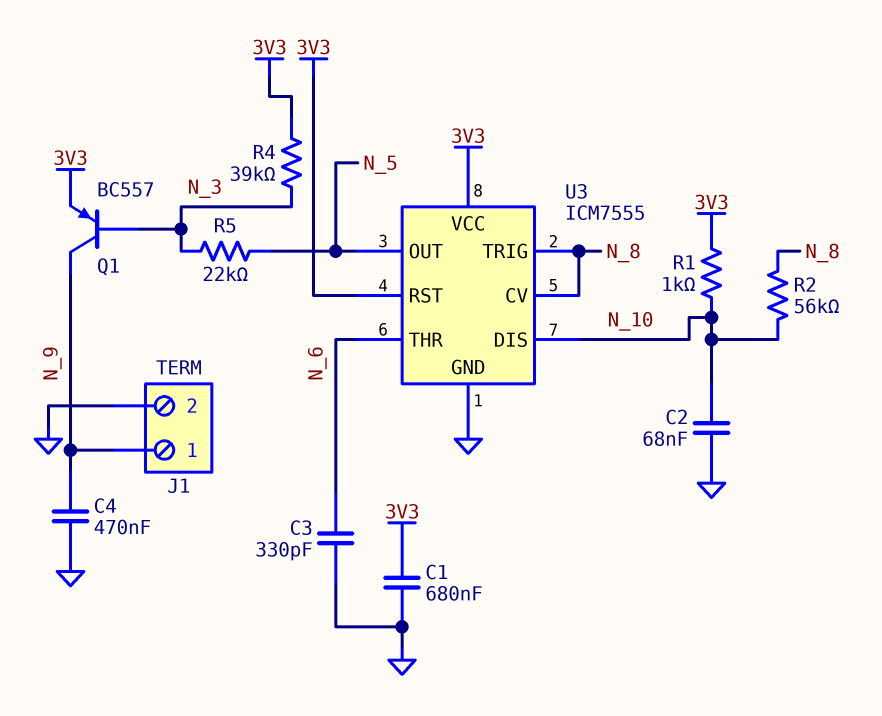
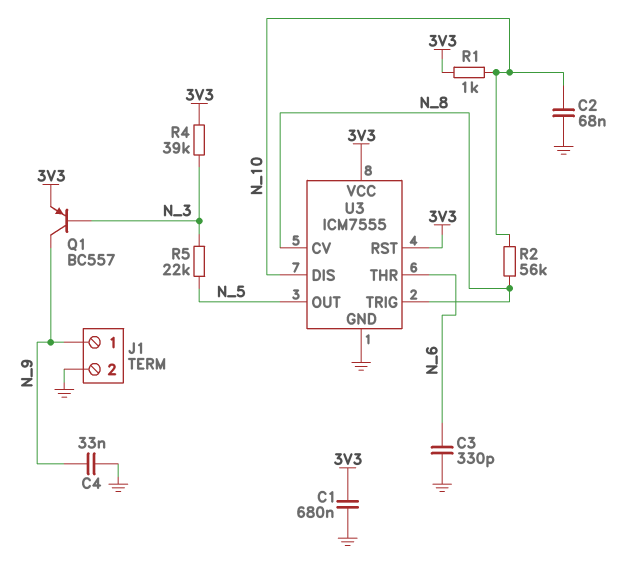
C4: 470nF (GND, N_9) -> 33nF (GND, N_9)

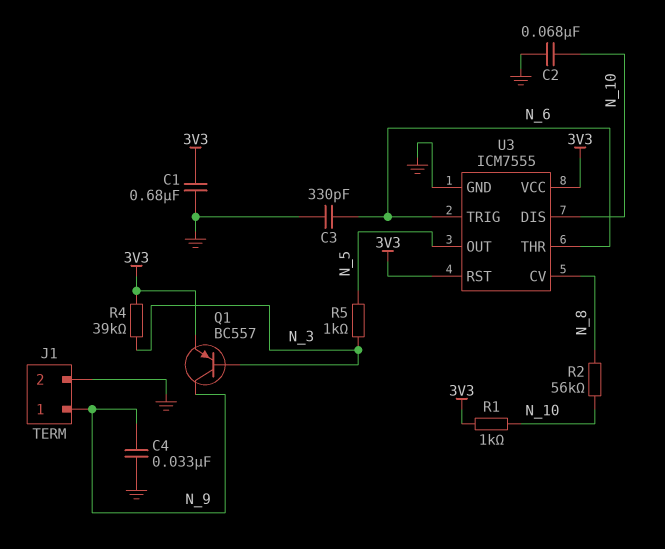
R5: 22k (N_3, N_5) -> 1k (N_3, N_5)
U3 pin TRIG: N_8 -> N_6

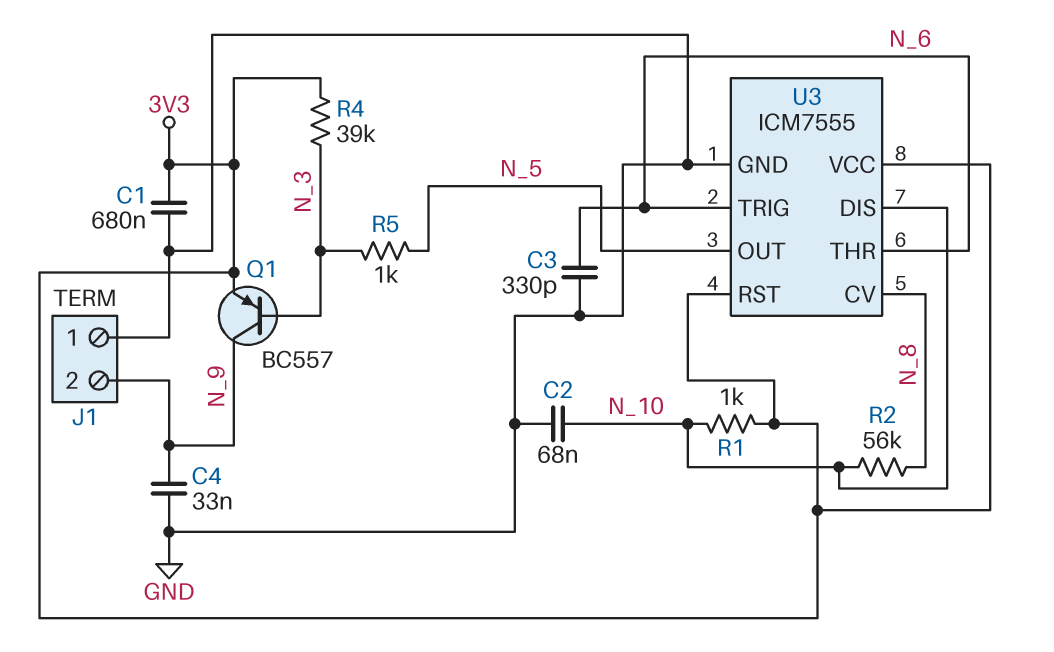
J1 pin 1: N_9 -> GND
J1 pin 2: GND -> N_9

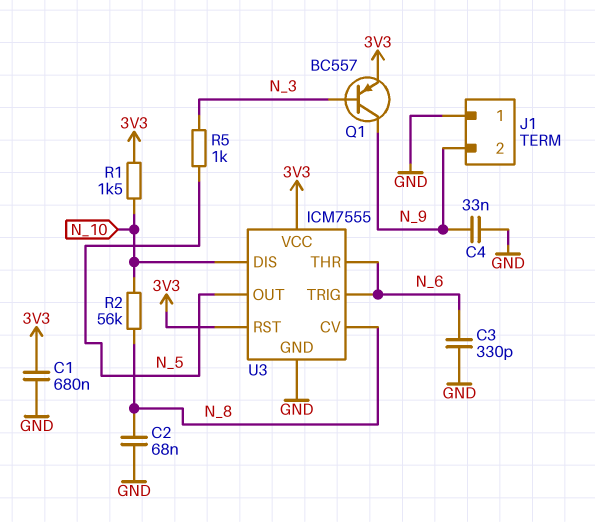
C2: 68nF (GND, N_10) -> 68nF (GND, N_8)
R1: 1k (3V3, N_10) -> 1.5k (3V3, N_10)
R4: 39k (3V3, N_3) -> none

